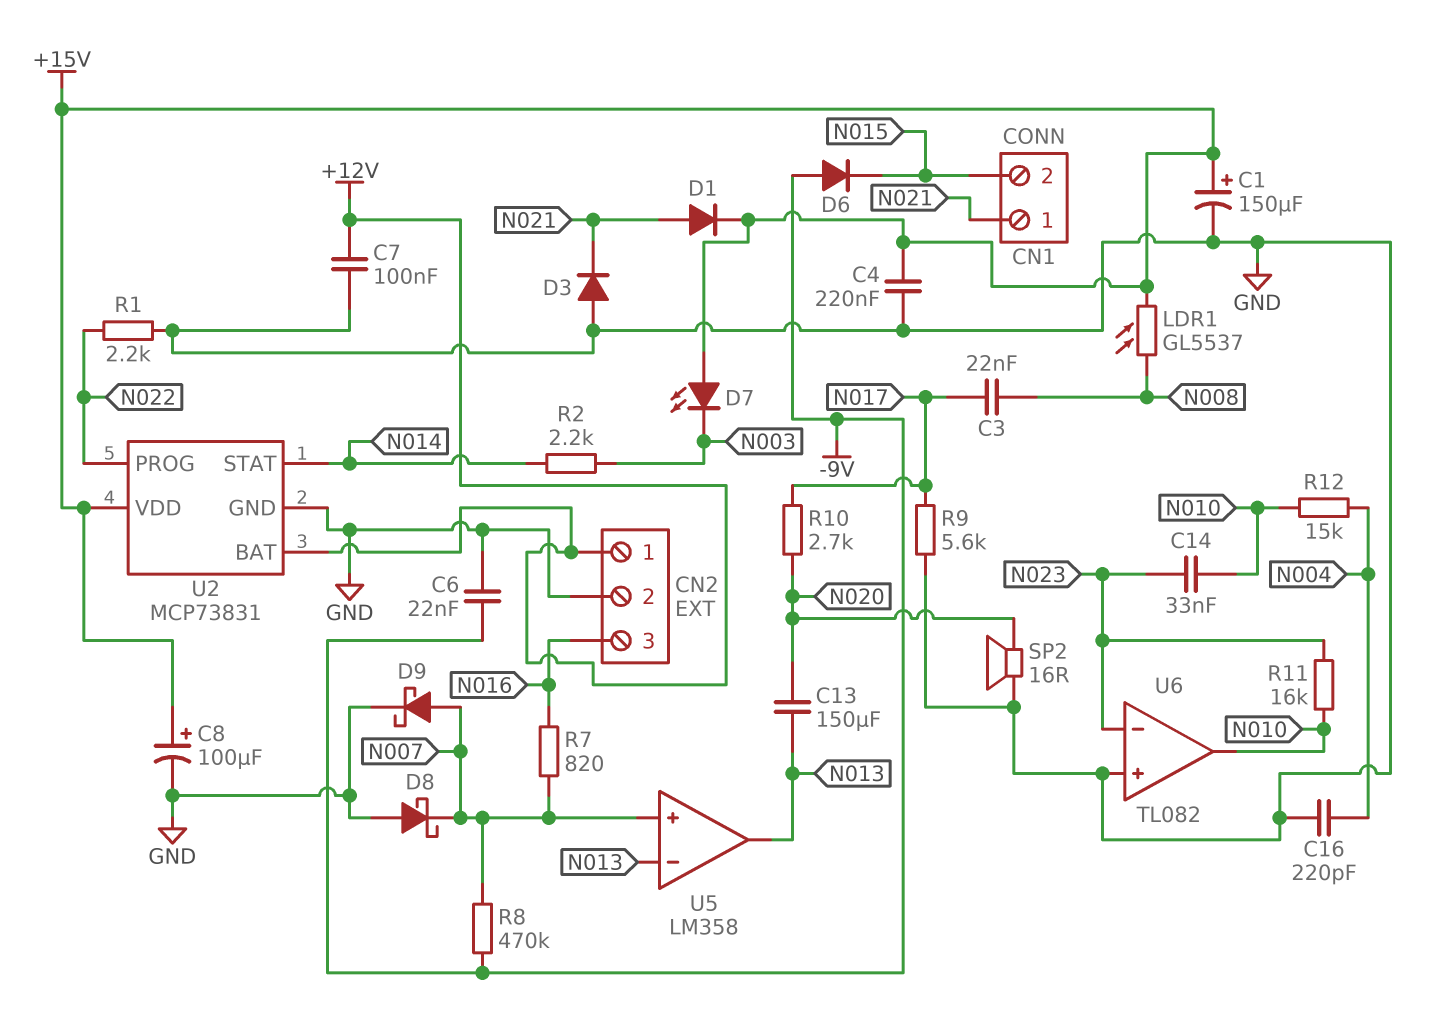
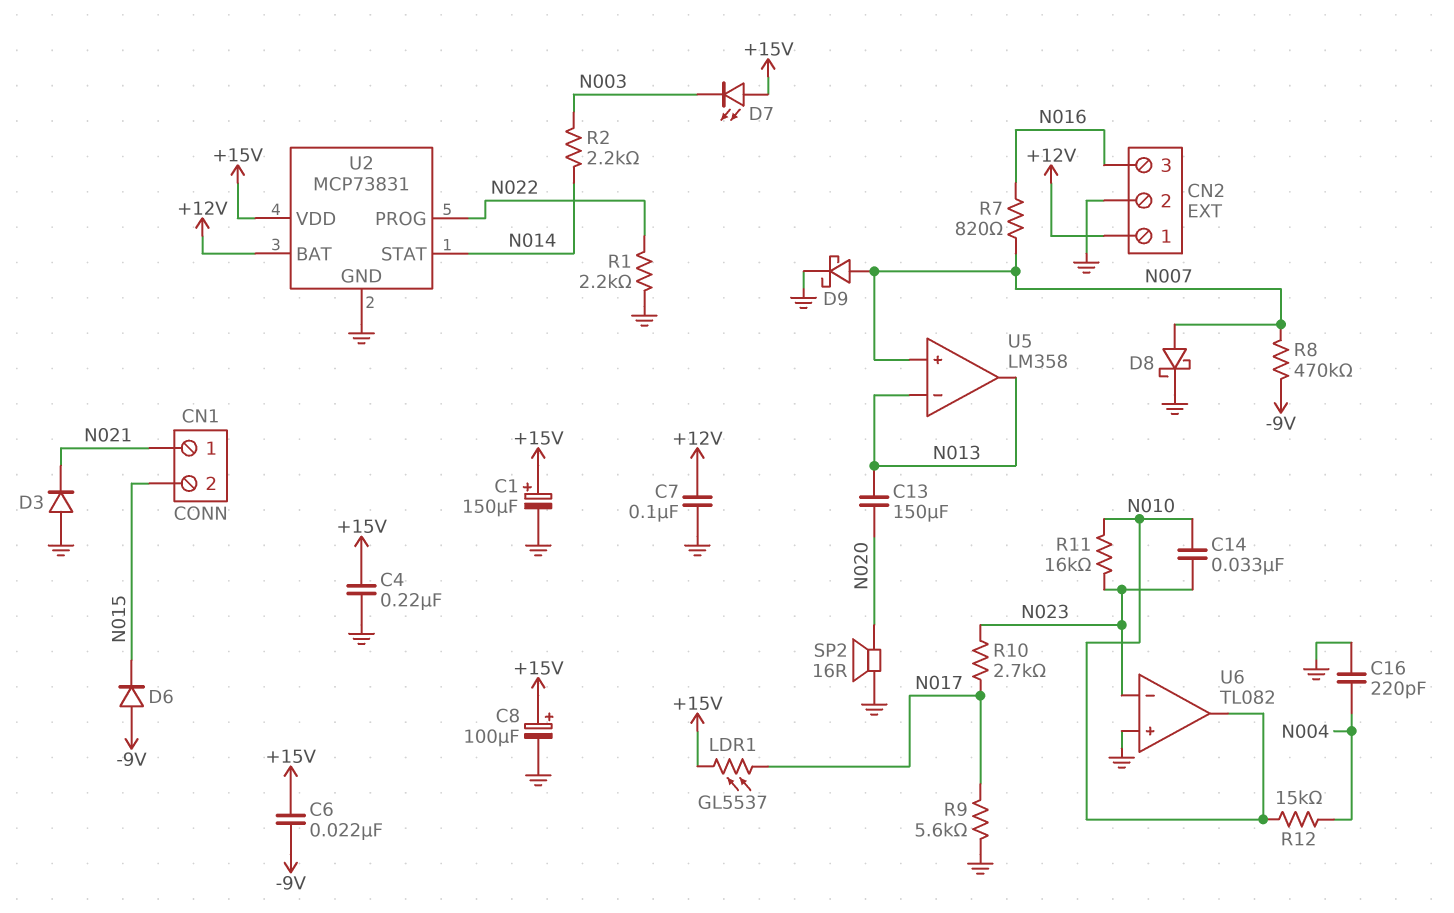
C3: 22nF (N008, N017) -> none
C6: 22nF (-9V, GND) -> 22nF (+15V, -9V)
D1: diode (A N021, K +15V) -> none
D8: schottky (A GND, K N007) -> schottky (A N007, K GND)
LDR1: GL5537 (+15V, N008) -> GL5537 (+15V, N017)
R10: 2.7k (N017, N020) -> 2.7k (N017, N023)

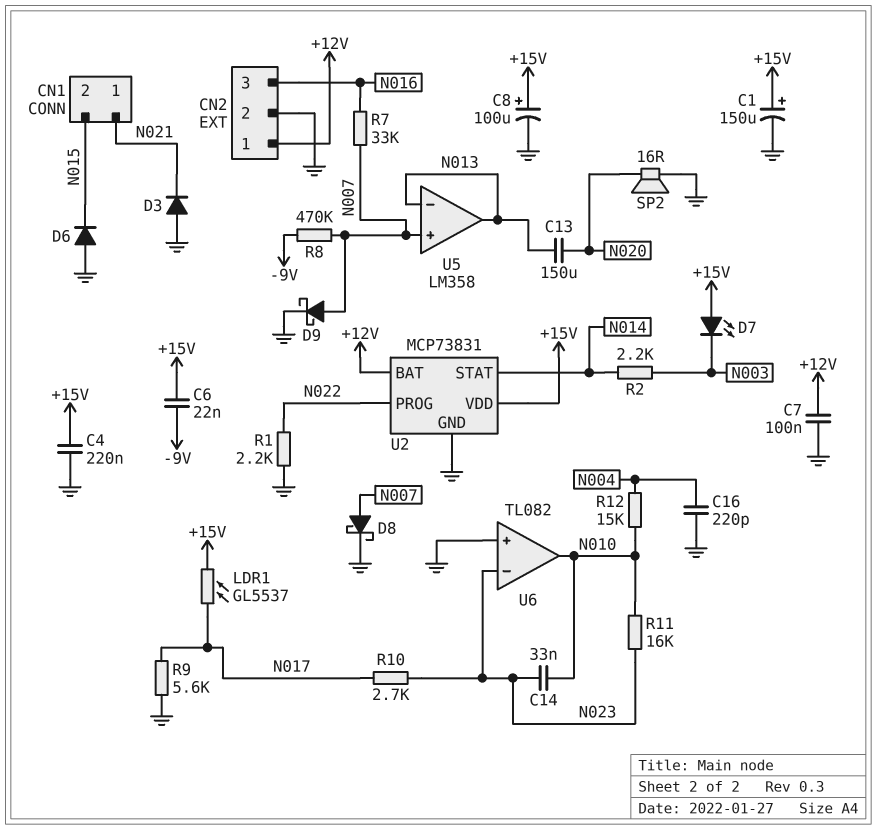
D6: diode (A -9V, K N015) -> diode (A GND, K N015)
R7: 820 (N007, N016) -> 33k (N007, N016)

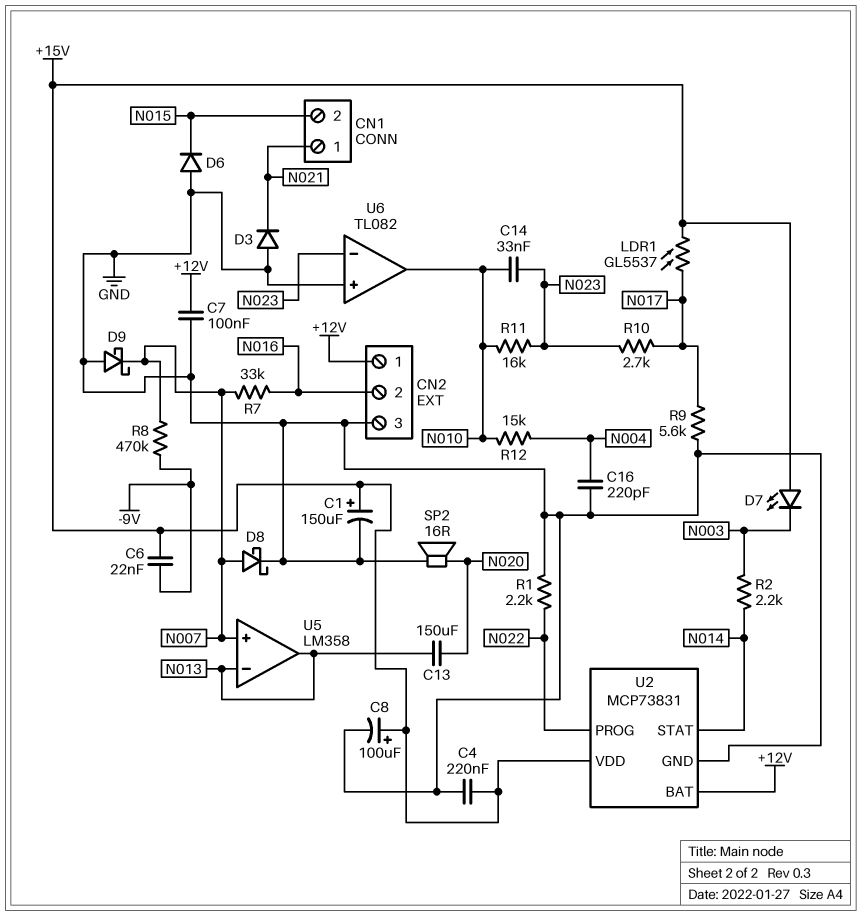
CN2 pin 2: GND -> N016
CN2 pin 3: N016 -> GND
D9: schottky (A N007, K GND) -> schottky (A GND, K N007)

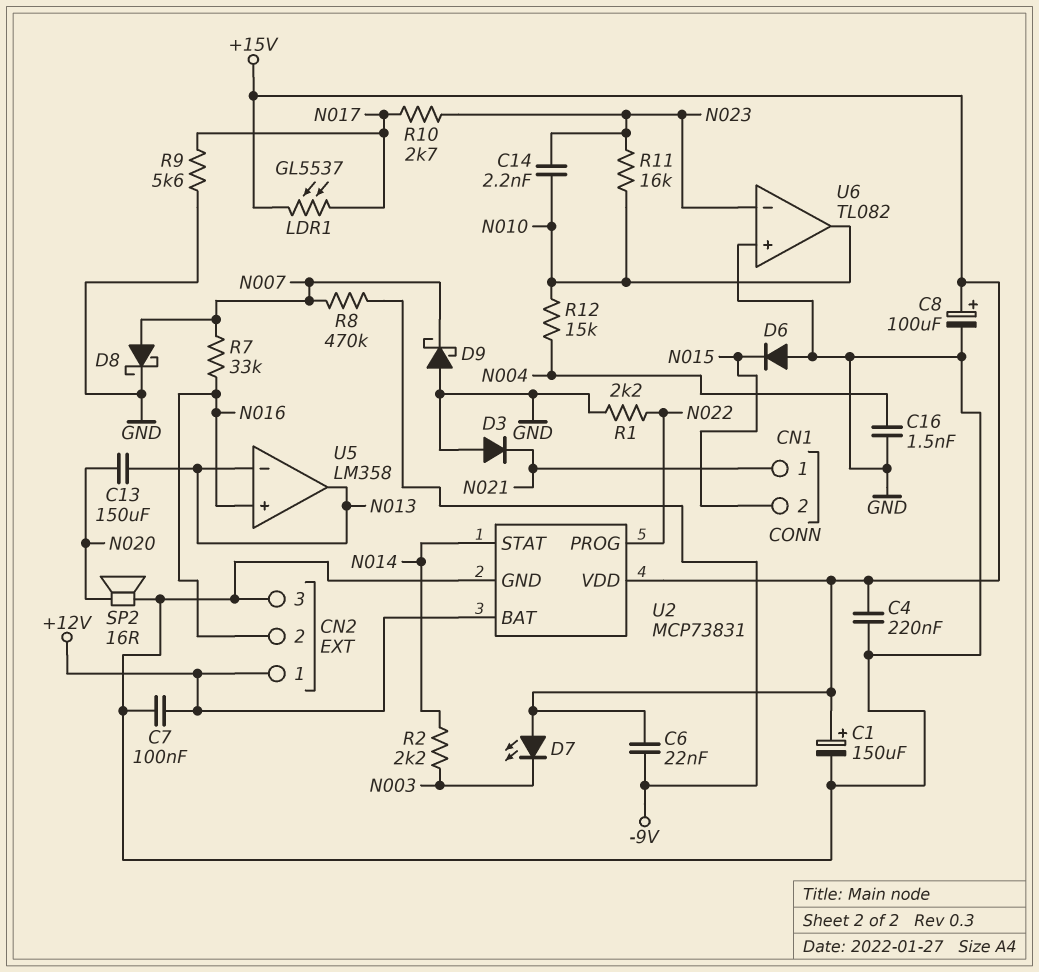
C14: 33nF (N010, N023) -> 2.2nF (N010, N023)
C16: 220pF (GND, N004) -> 1.5nF (GND, N004)
U5 pin in+: N007 -> N016

